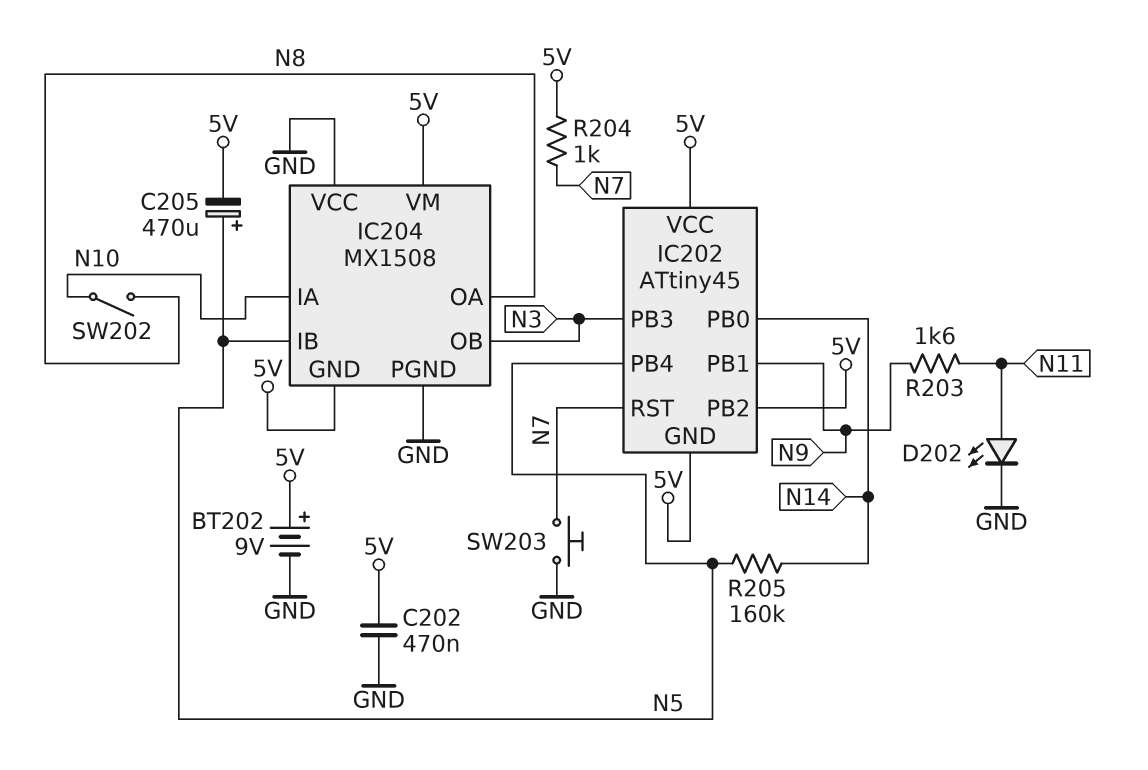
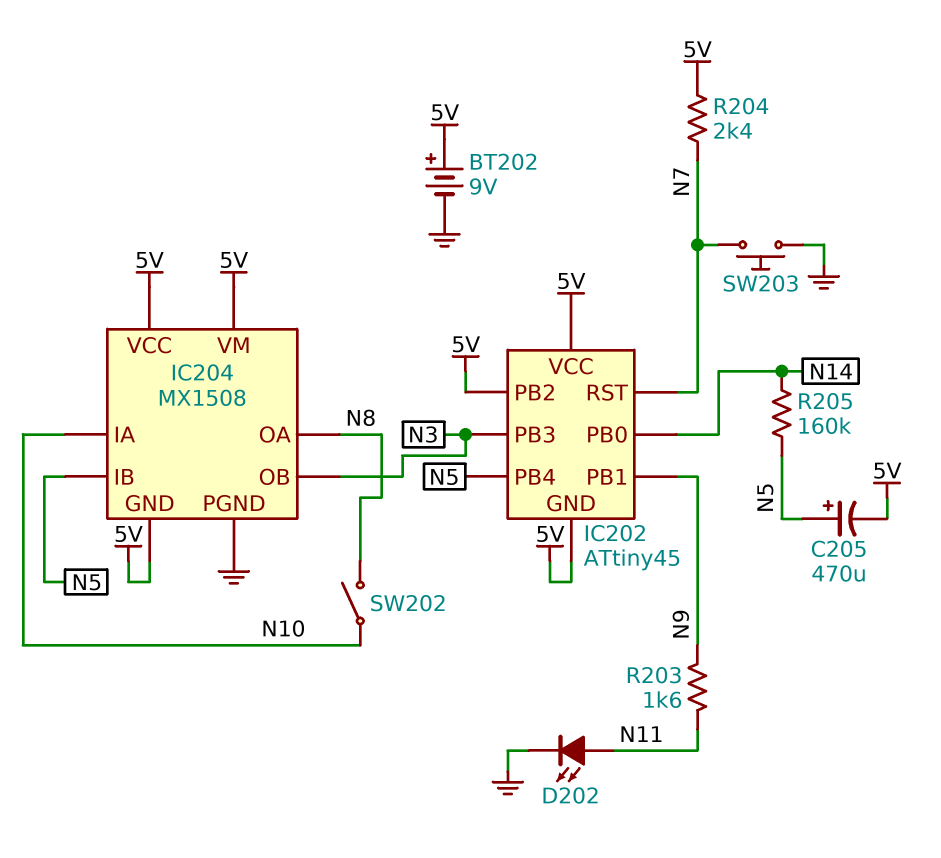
C202: 470nF (5V, GND) -> none
IC204 pin VCC: GND -> 5V
R204: 1k (5V, N7) -> 2.4k (5V, N7)

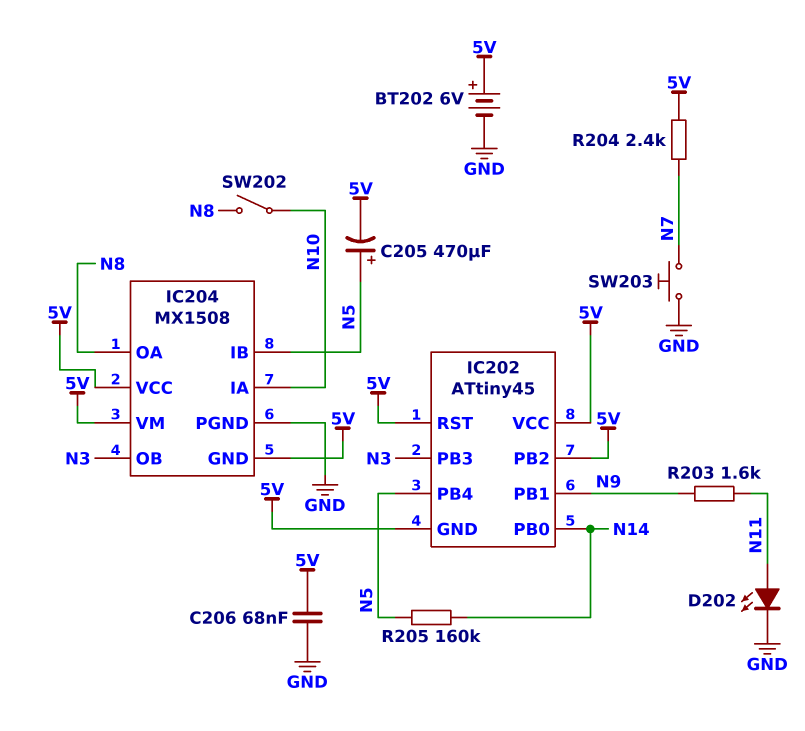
BT202: 9V (plus 5V, minus GND) -> 6V (plus 5V, minus GND)
C206: none -> 68nF (5V, GND)
IC202 pin RST: N7 -> 5V

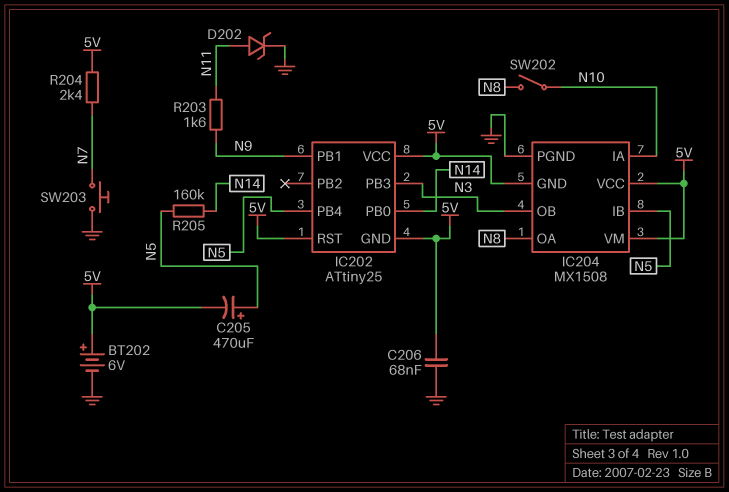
D202: LED (A N11, K GND) -> zener (A N11, K GND)
IC202: ATtiny45 -> ATtiny25
IC202 pin PB2: 5V -> none

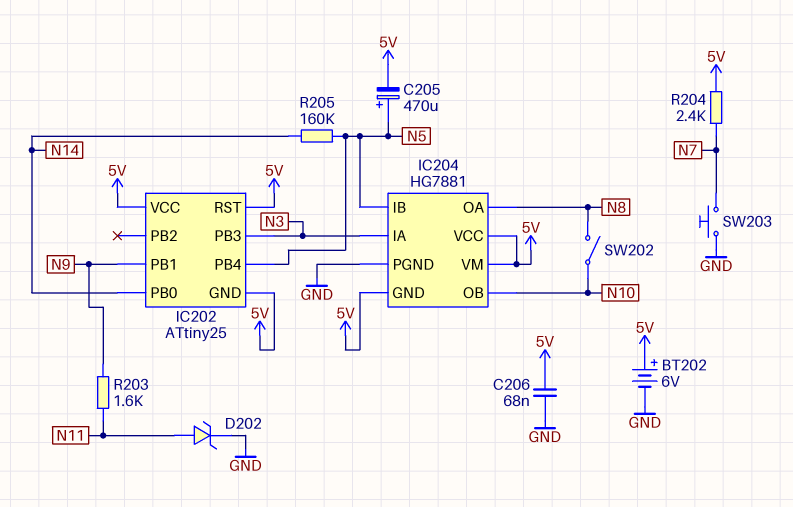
IC204: MX1508 -> HG7881
IC204 pin IA: N10 -> N3
IC204 pin OB: N3 -> N10

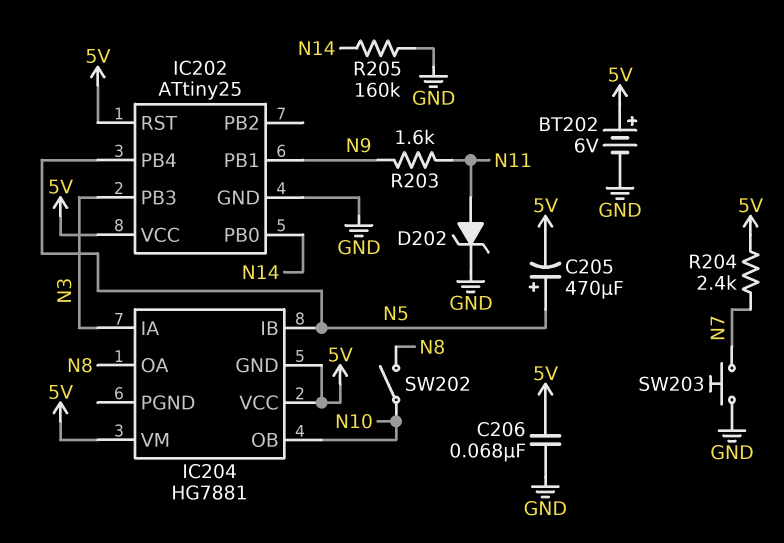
IC202 pin GND: 5V -> GND
IC204 pin PGND: GND -> none
R205: 160k (N5, N14) -> 160k (GND, N14)

